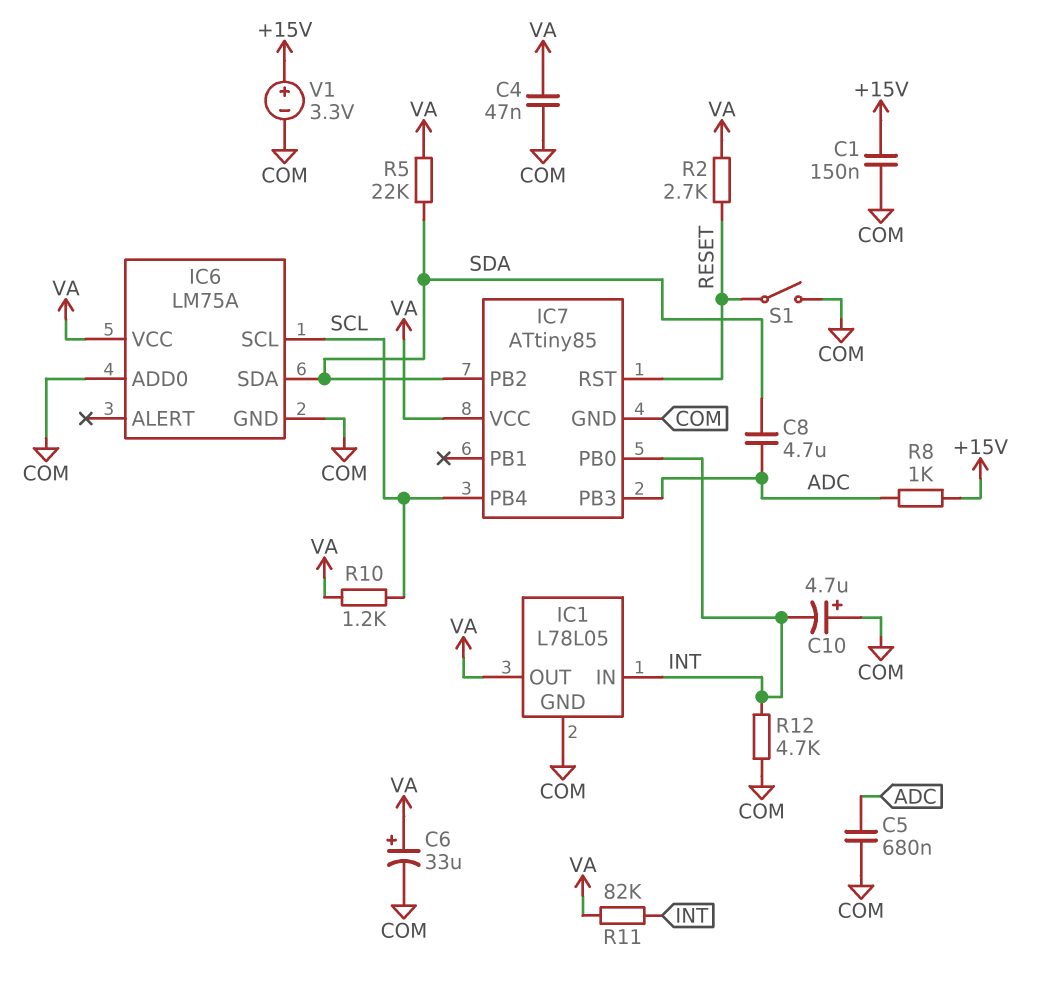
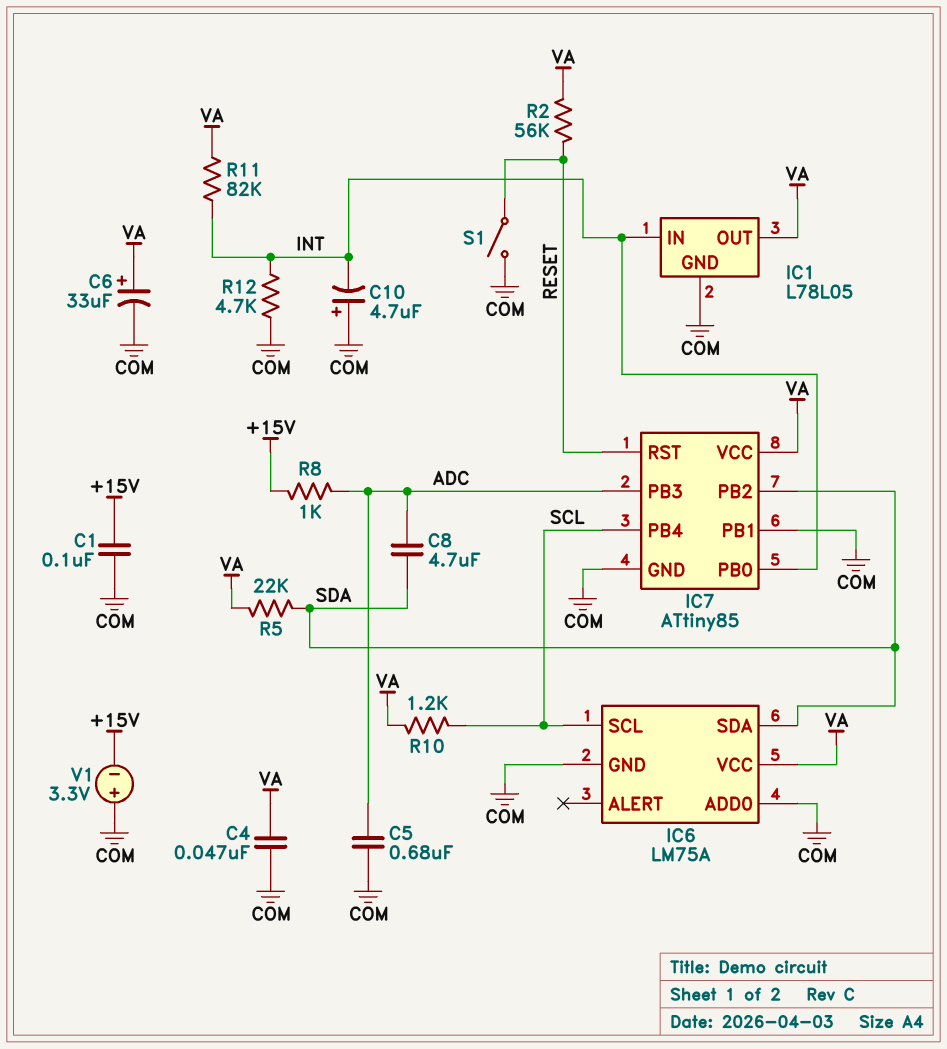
C1: 150nF (+15V, COM) -> 100nF (+15V, COM)
IC7 pin PB1: none -> COM
R2: 2.7k (RESET, VA) -> 56k (RESET, VA)
V1: 3.3V (plus +15V, minus COM) -> 3.3V (plus COM, minus +15V)

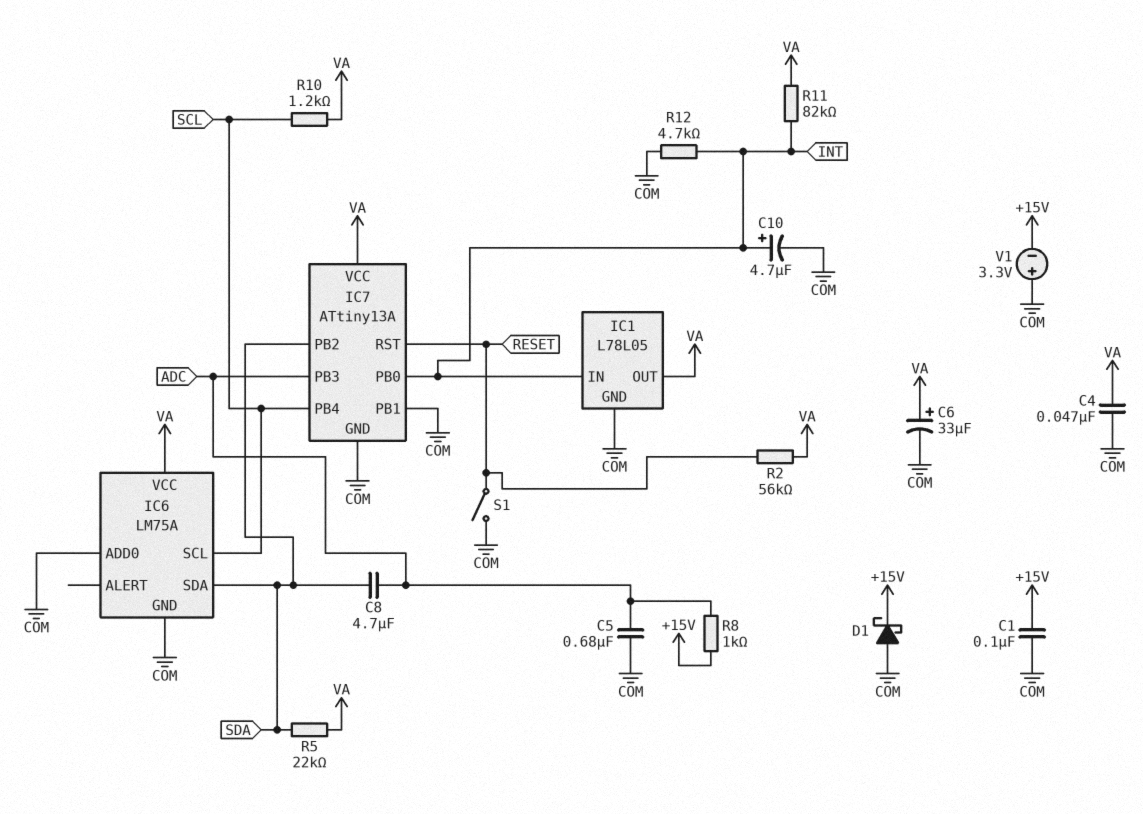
C10: 4.7uF (plus COM, minus INT) -> 4.7uF (plus INT, minus COM)
D1: none -> schottky (A COM, K +15V)
IC7: ATtiny85 -> ATtiny13A

